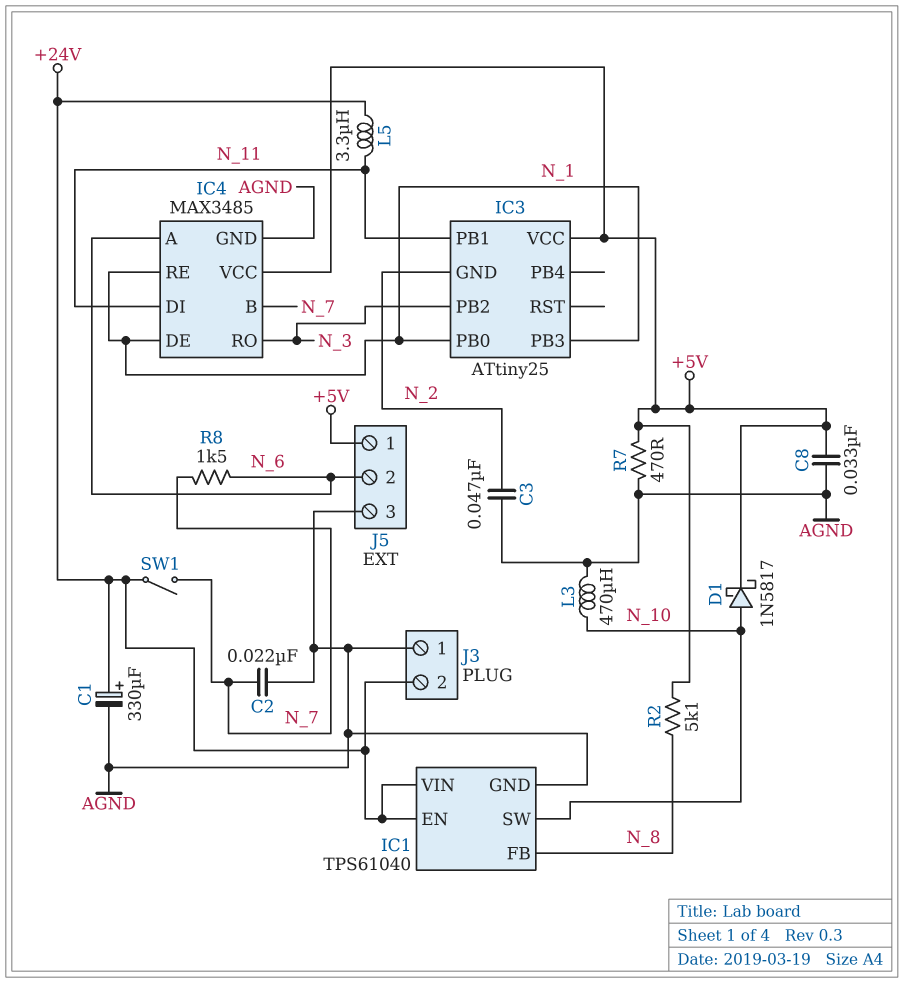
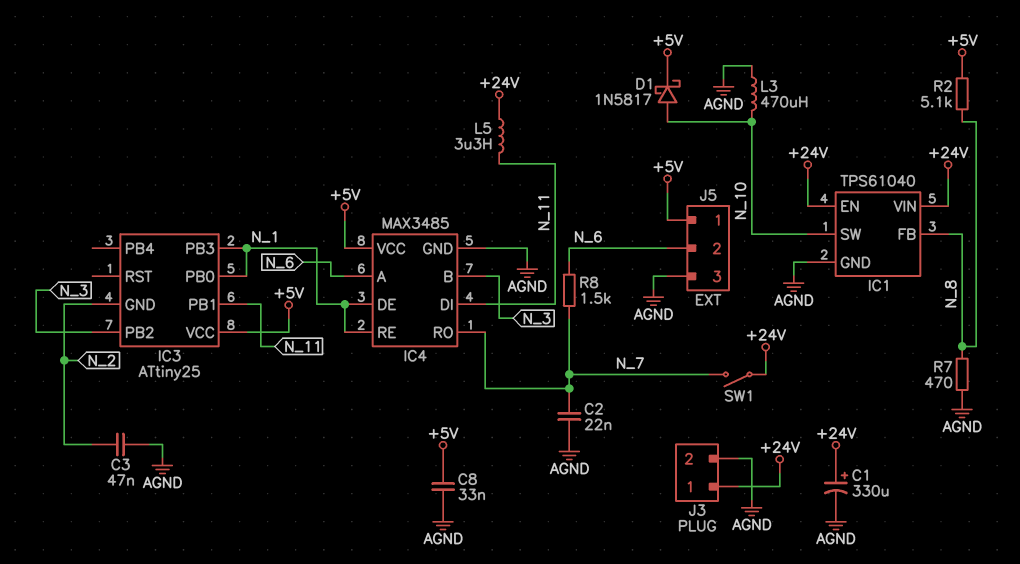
IC4 pin B: N_7 -> N_3
IC4 pin RO: N_3 -> N_7
J3 pin 1: AGND -> +24V
J3 pin 2: +24V -> AGND
R7: 470 (+5V, AGND) -> 470 (AGND, N_8)

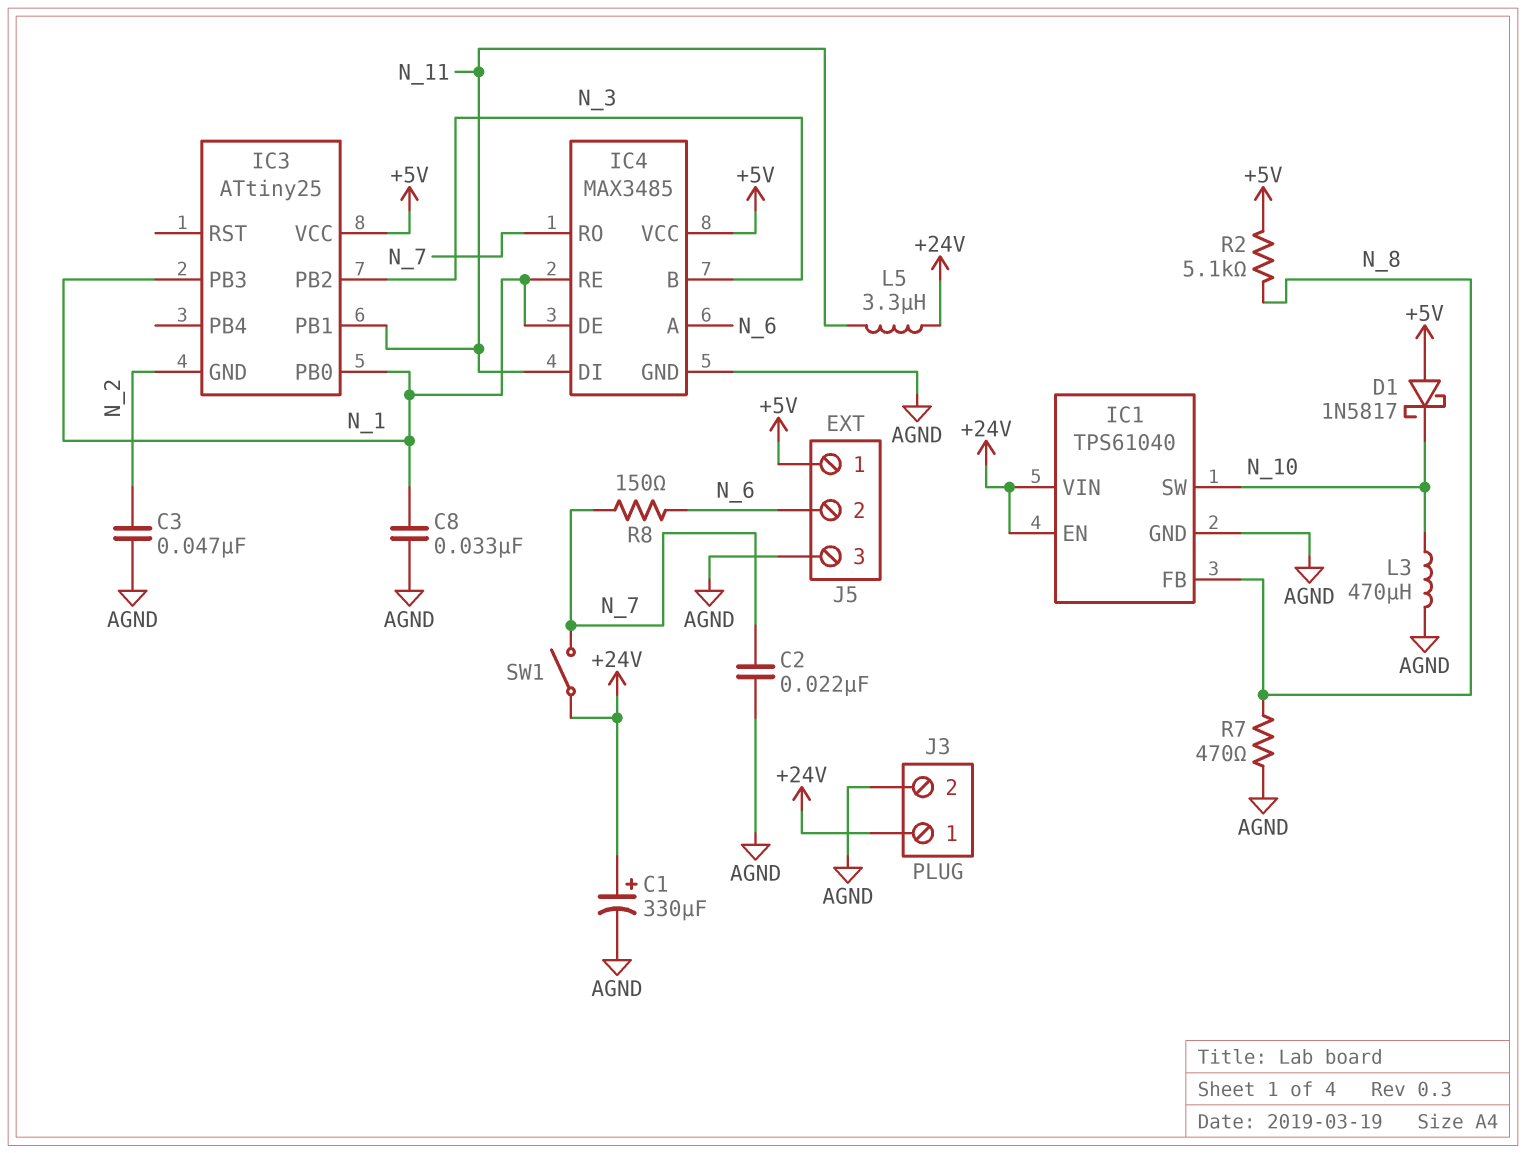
C8: 33nF (+5V, AGND) -> 33nF (AGND, N_1)
D1: schottky 1N5817 (A N_10, K +5V) -> schottky 1N5817 (A +5V, K N_10)
R8: 1.5k (N_6, N_7) -> 150 (N_6, N_7)

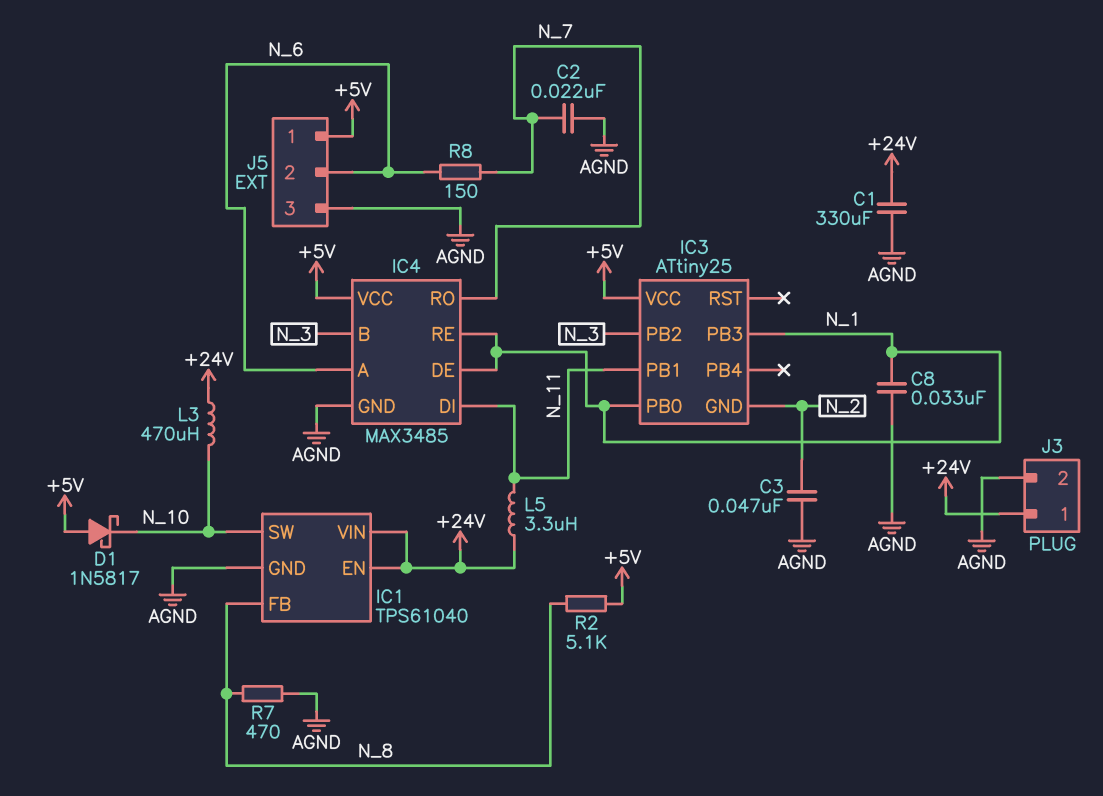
C1: 330uF (plus +24V, minus AGND) -> 330uF (+24V, AGND)
L3: 470uH (AGND, N_10) -> 470uH (+24V, N_10)
SW1: switch (+24V, N_7) -> none

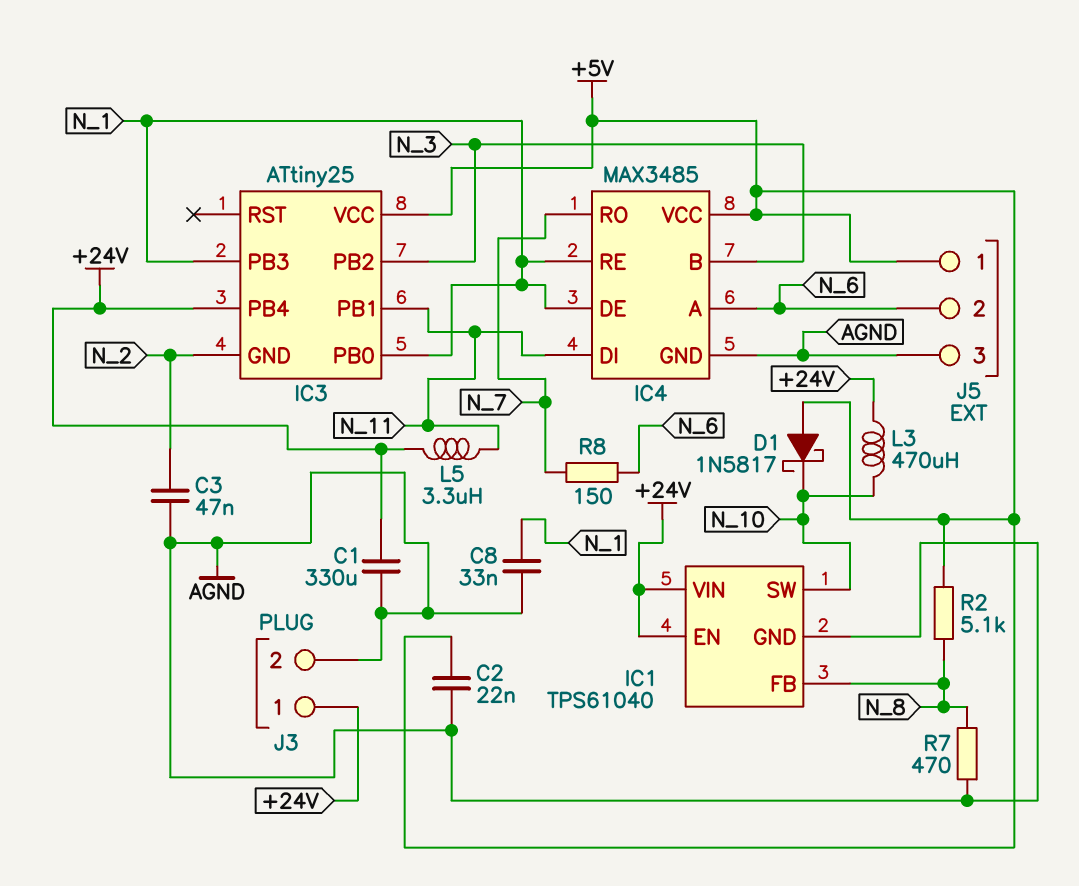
C2: 22nF (AGND, N_7) -> 22nF (+5V, AGND)
IC3 pin PB4: none -> +24V

